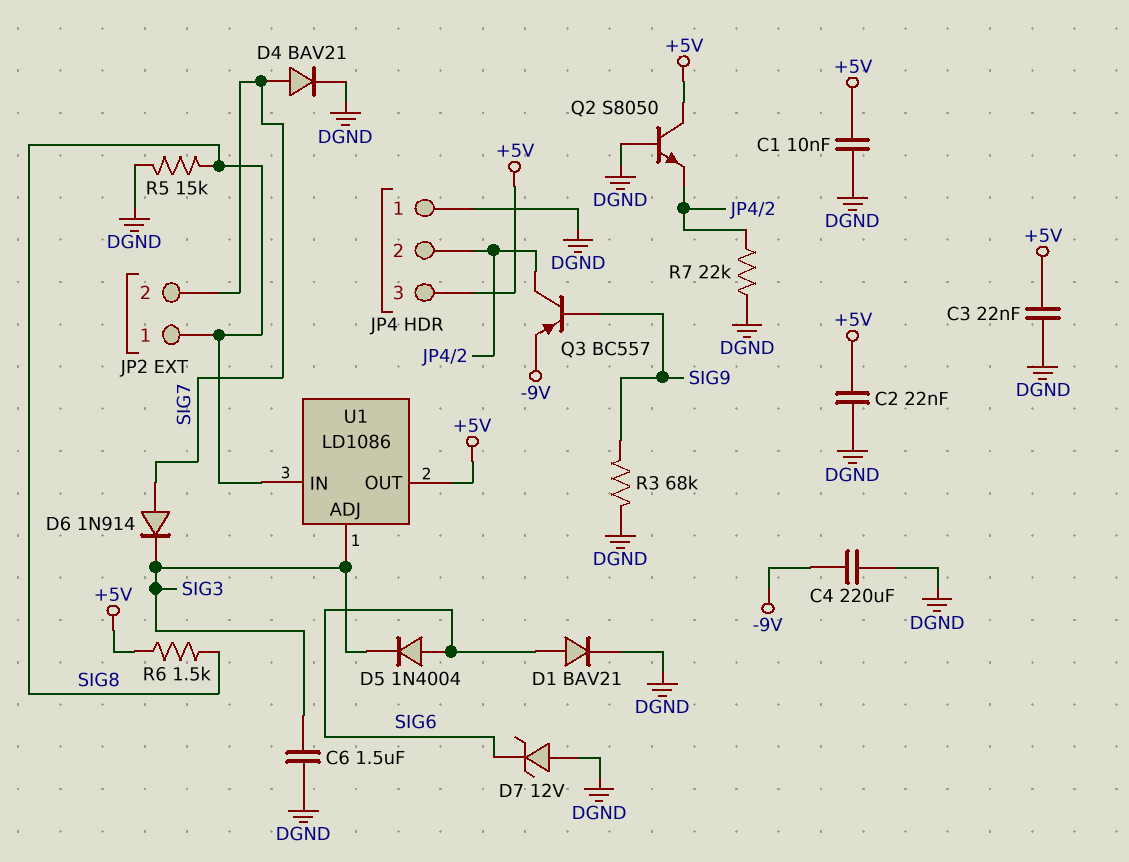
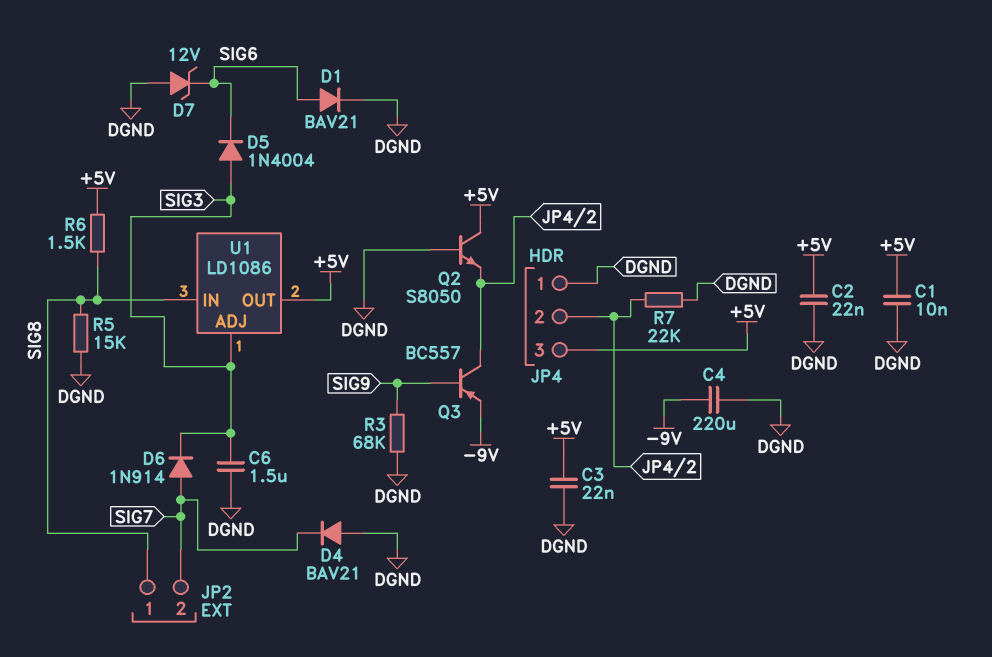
D4: diode BAV21 (A SIG7, K DGND) -> diode BAV21 (A DGND, K SIG7)
D5: diode 1N4004 (A SIG6, K SIG3) -> diode 1N4004 (A SIG3, K SIG6)

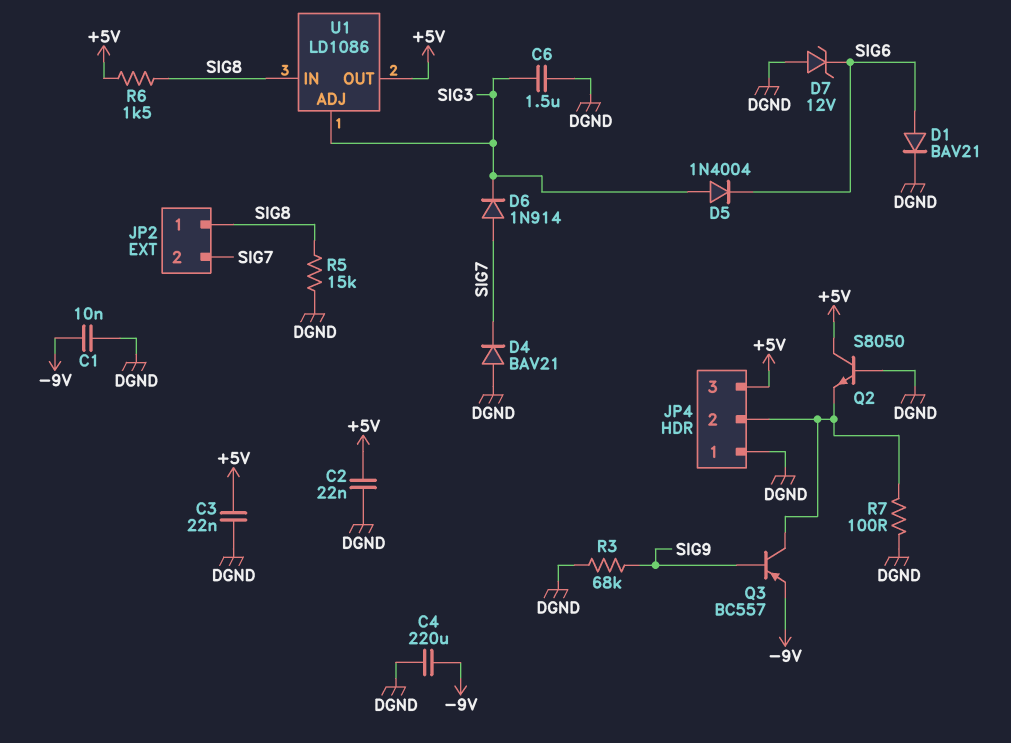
C1: 10nF (+5V, DGND) -> 10nF (-9V, DGND)
R7: 22k (DGND, JP4/2) -> 100 (DGND, JP4/2)

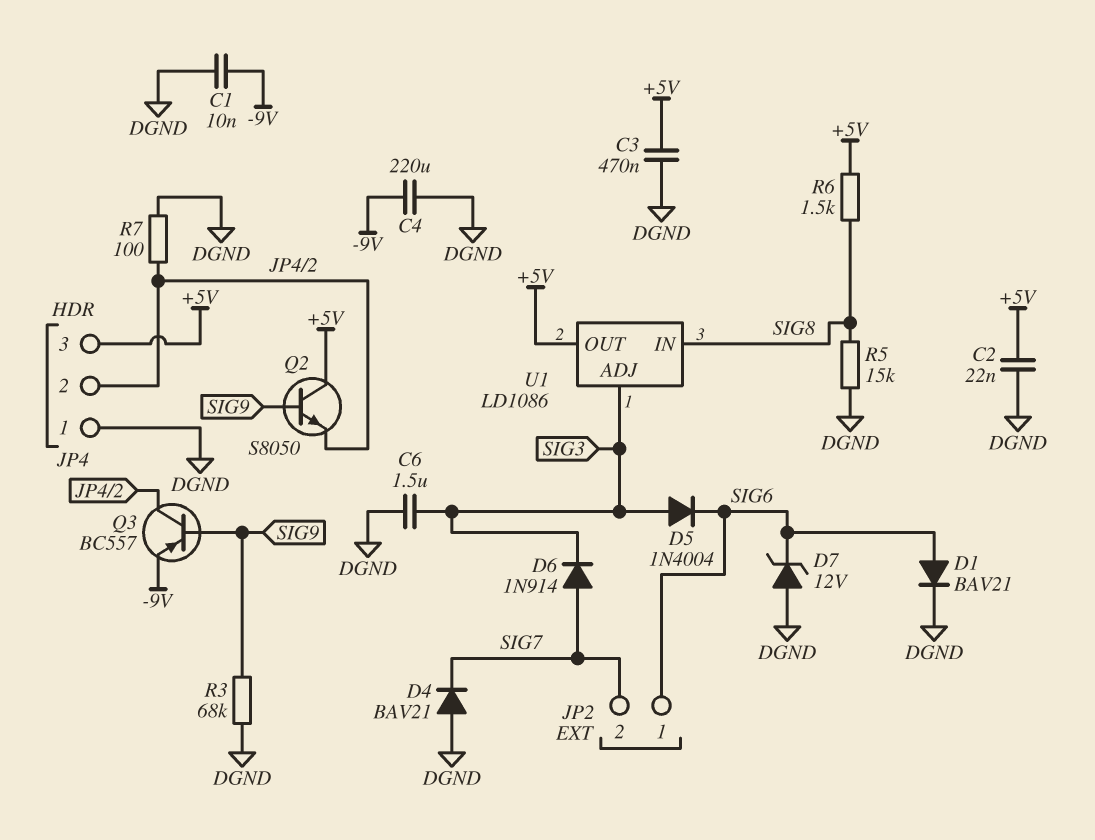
C3: 22nF (+5V, DGND) -> 470nF (+5V, DGND)
JP2 pin 1: SIG8 -> SIG6
Q2: NPN S8050 (B DGND, C +5V, E JP4/2) -> NPN S8050 (B SIG9, C +5V, E JP4/2)

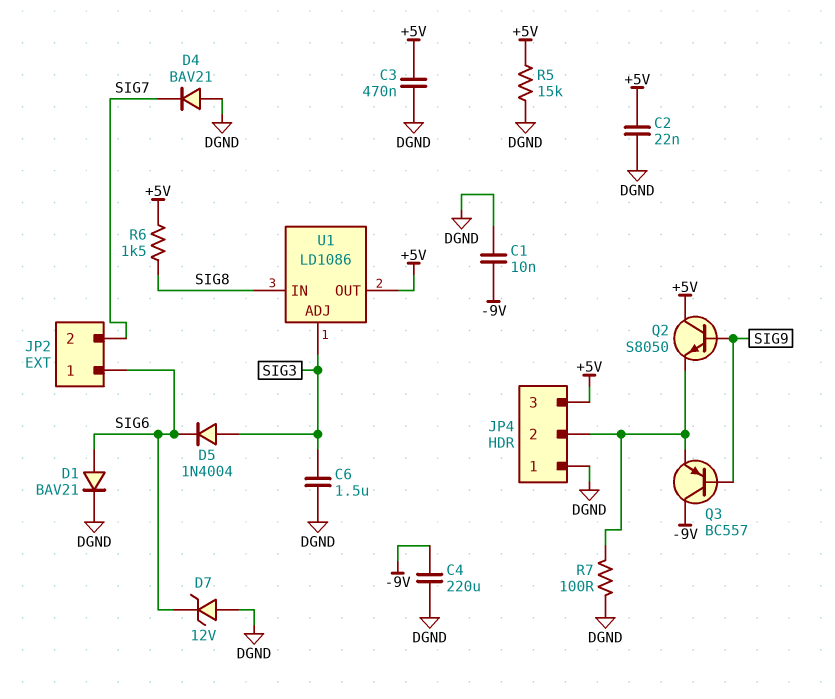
D6: diode 1N914 (A SIG7, K SIG3) -> none
Q3: PNP BC557 (B SIG9, C JP4/2, E -9V) -> PNP BC557 (B SIG9, C -9V, E JP4/2)
R3: 68k (DGND, SIG9) -> none
R5: 15k (DGND, SIG8) -> 15k (+5V, DGND)

